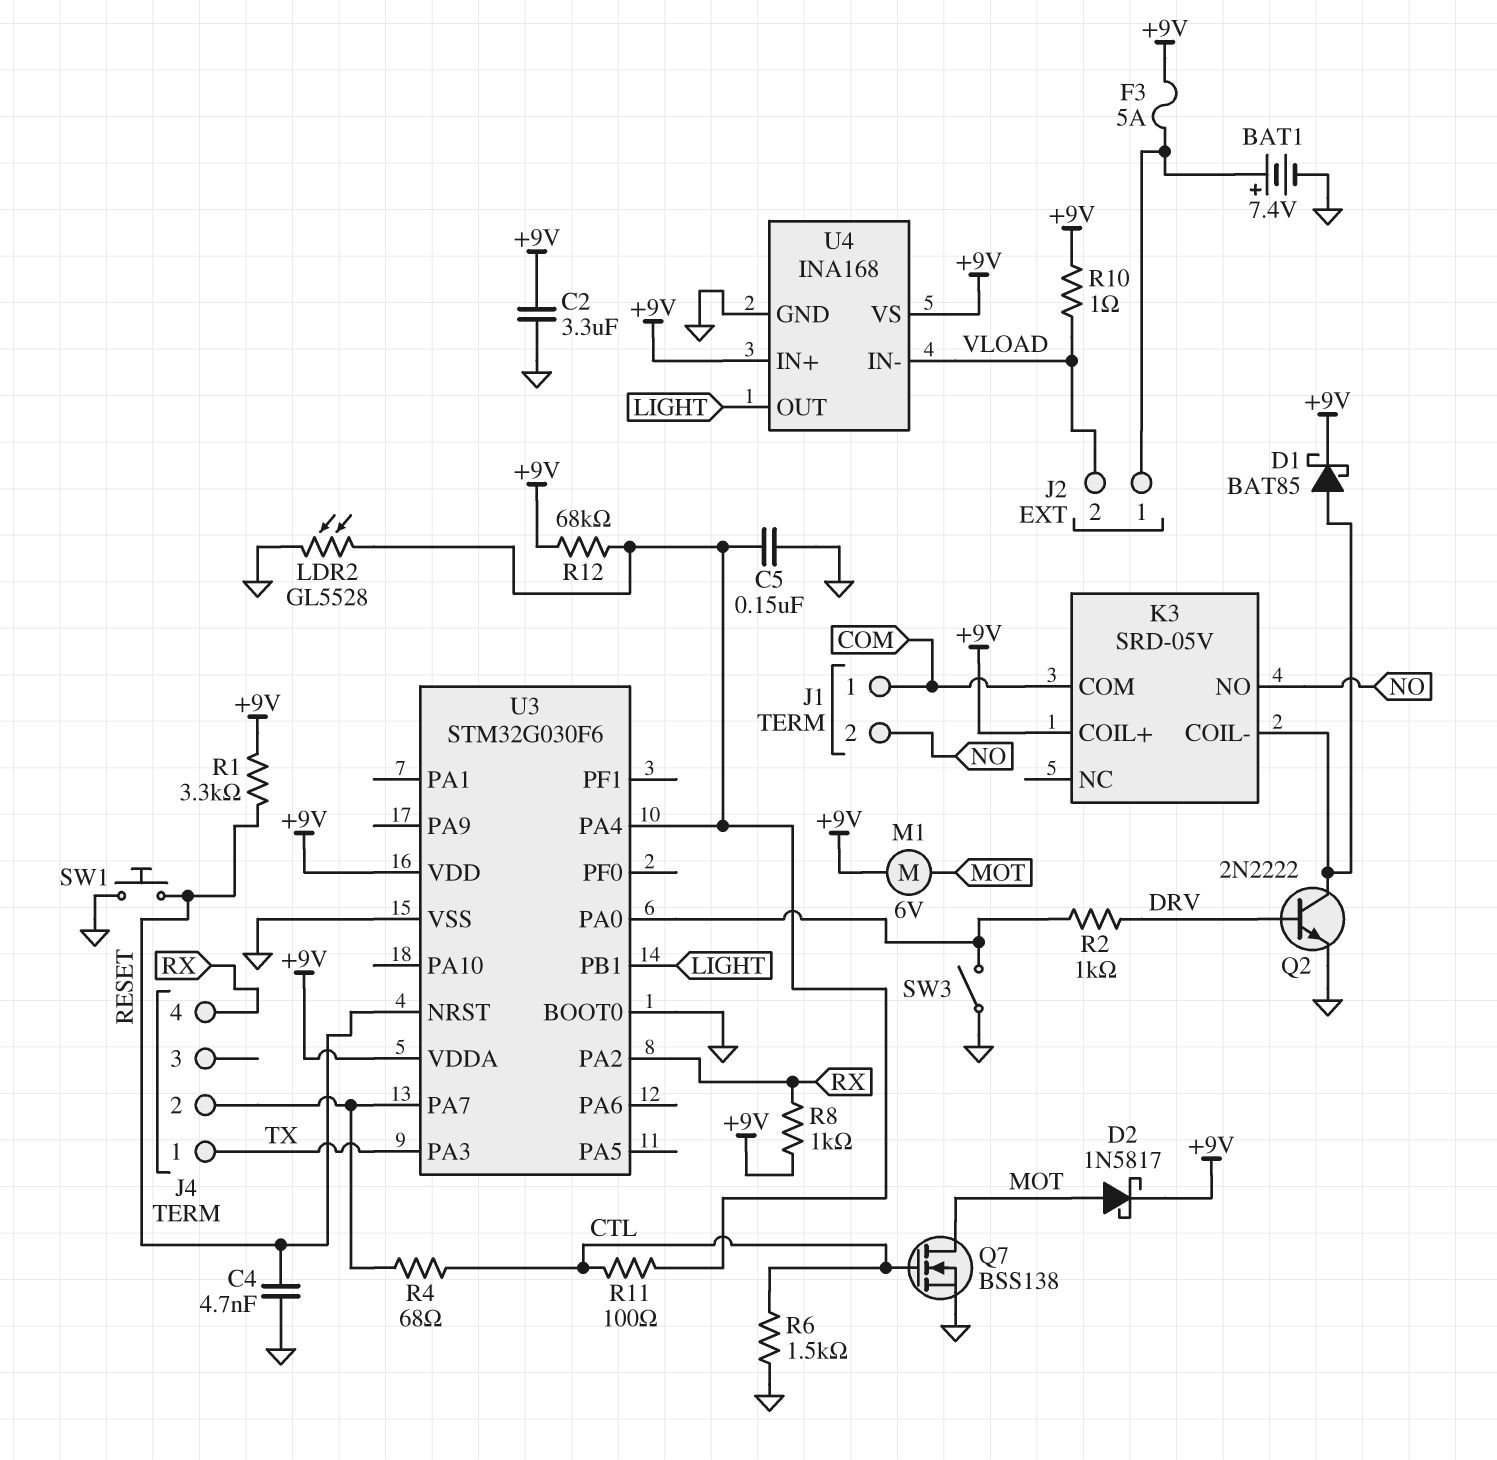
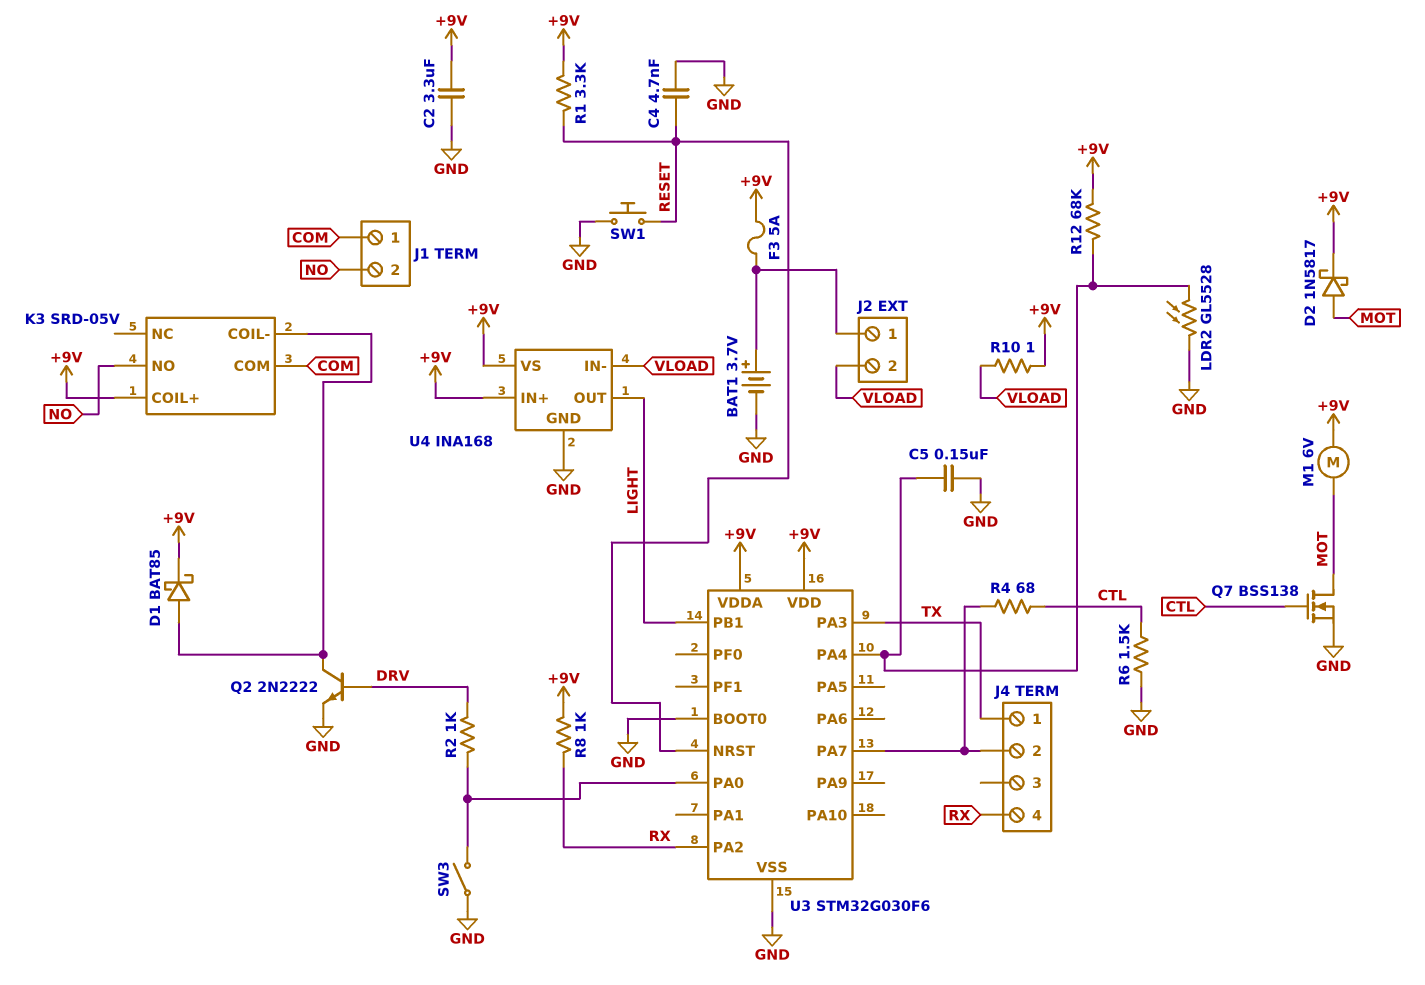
BAT1: 7.4V (plus J2/1, minus GND) -> 3.7V (plus J2/1, minus GND)
R11: 100 (CTL, U3/PA4) -> none

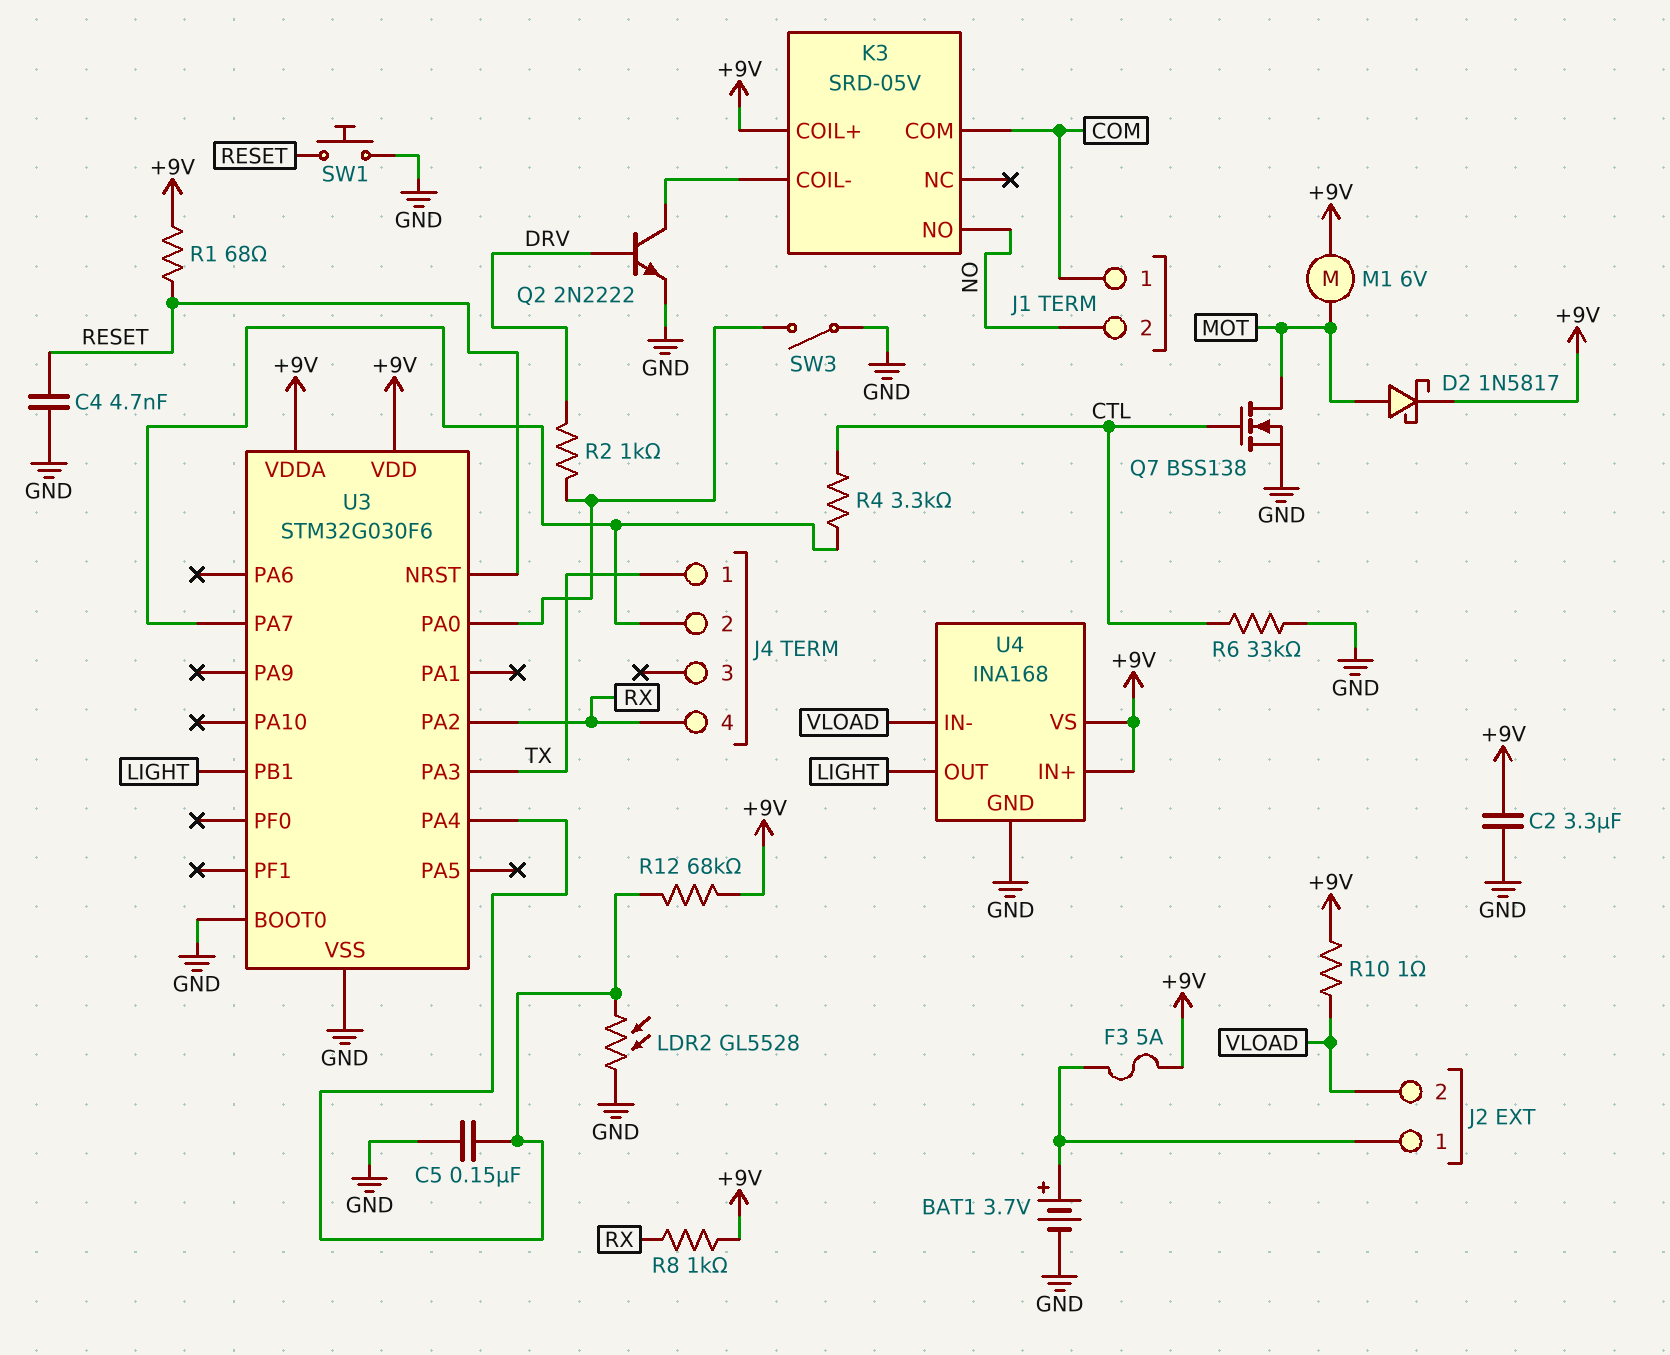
D1: schottky BAT85 (A K3/COIL-, K +9V) -> none
R1: 3.3k (+9V, RESET) -> 68 (+9V, RESET)
R4: 68 (CTL, J4/2) -> 3.3k (CTL, J4/2)
R6: 1.5k (CTL, GND) -> 33k (CTL, GND)

